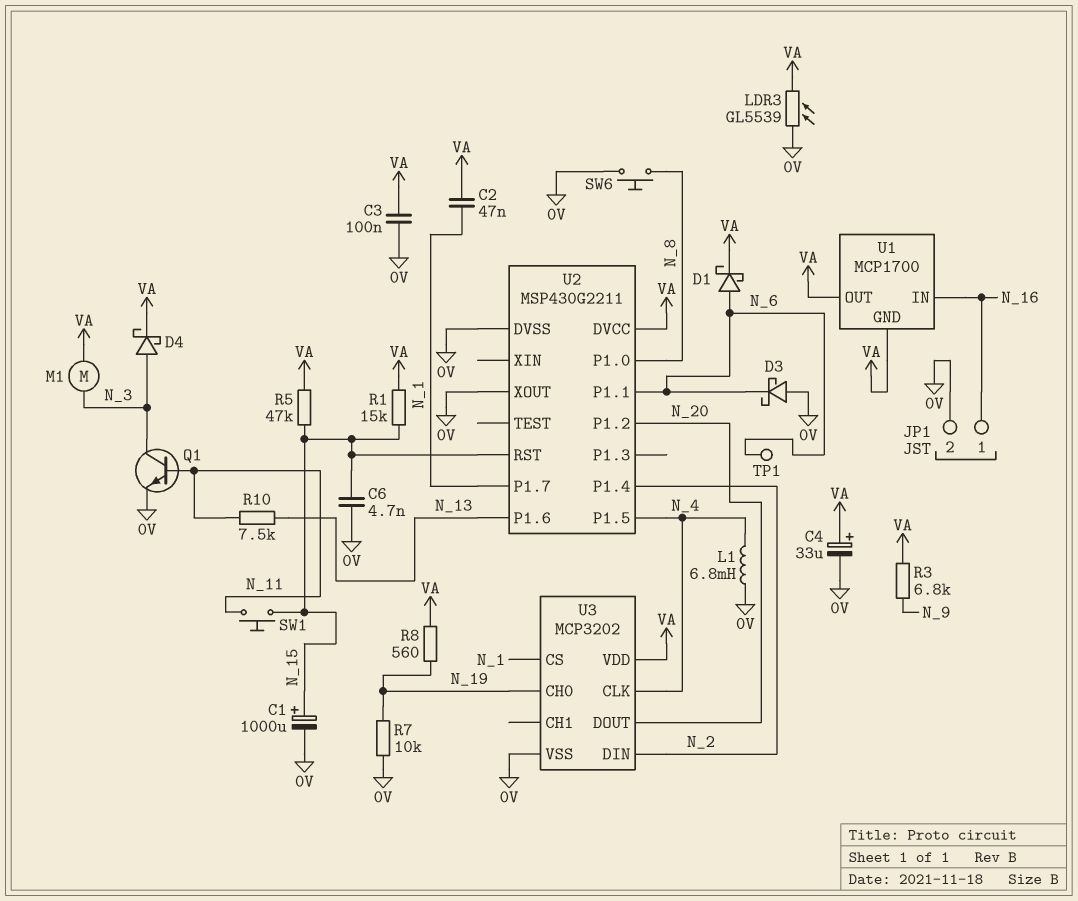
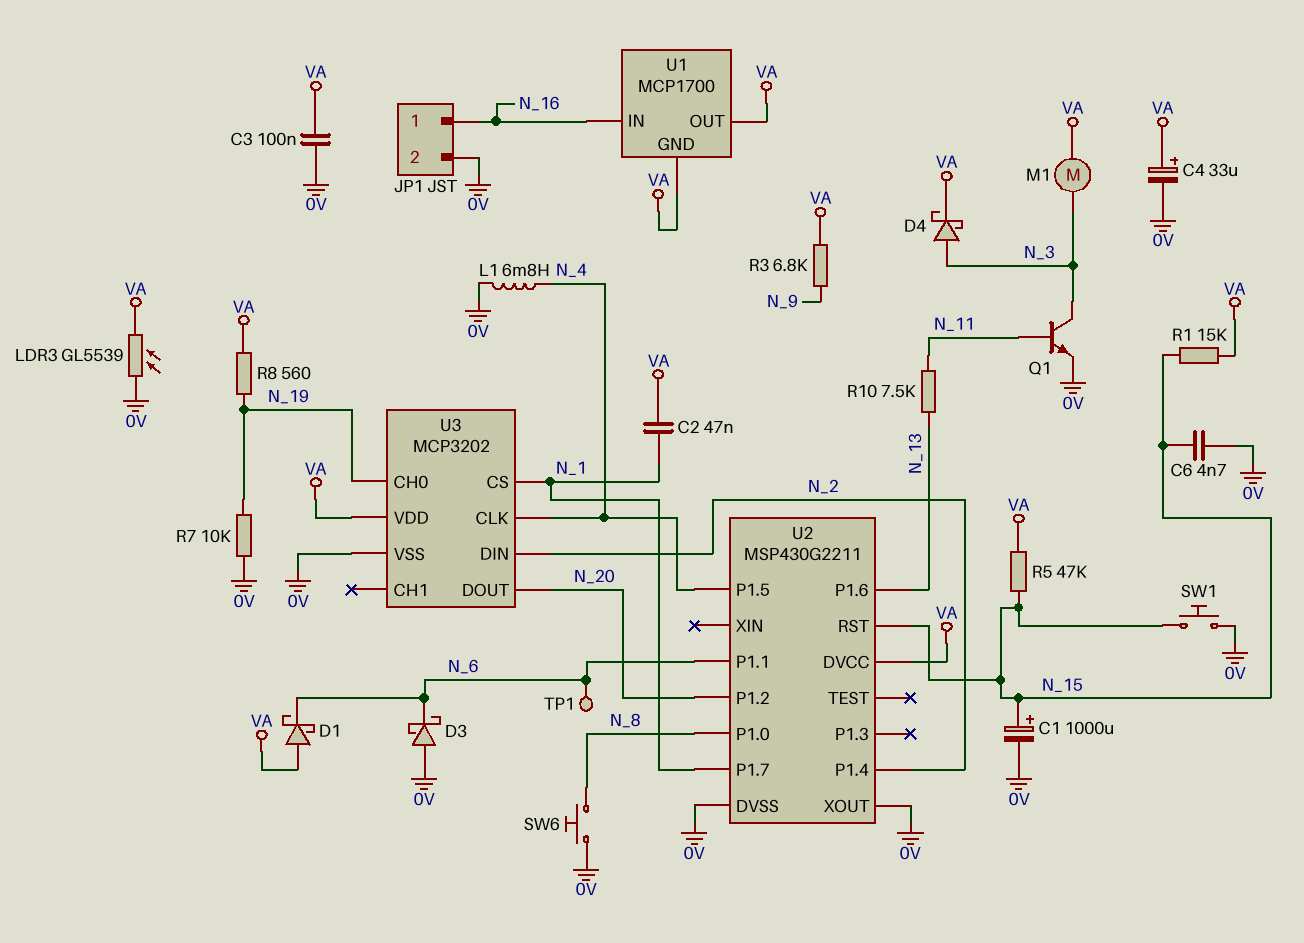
D1: schottky (A N_6, K VA) -> schottky (A VA, K N_6)
SW1: button (N_11, N_15) -> button (0V, N_15)

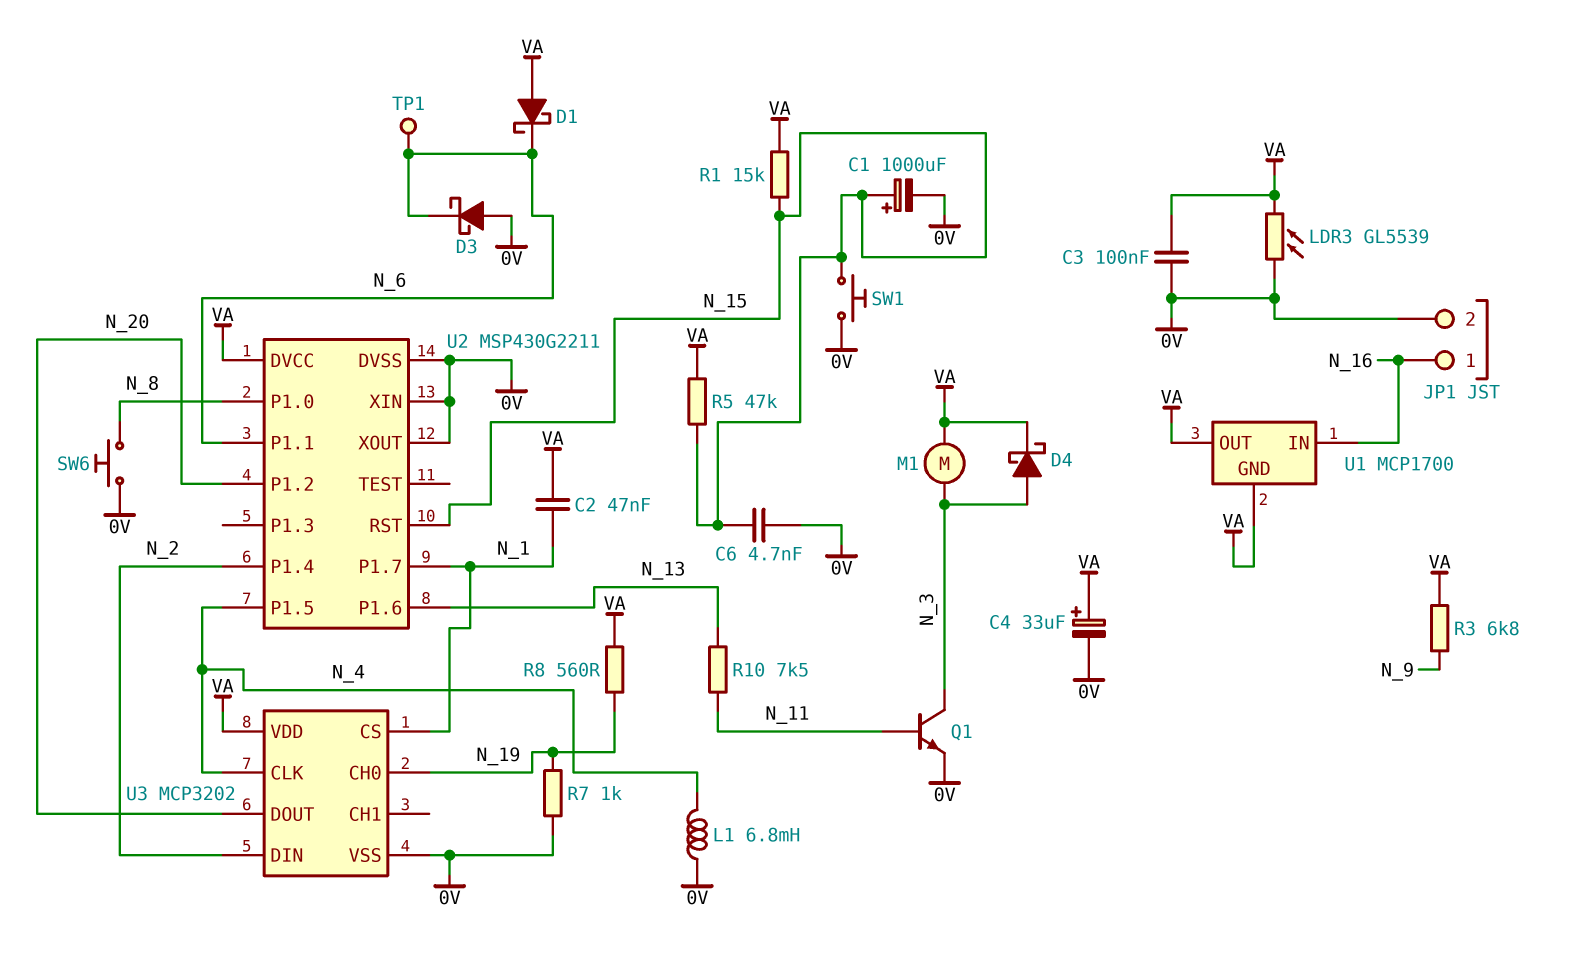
R7: 10k (0V, N_19) -> 1k (0V, N_19)
U2 pin XIN: none -> 0V

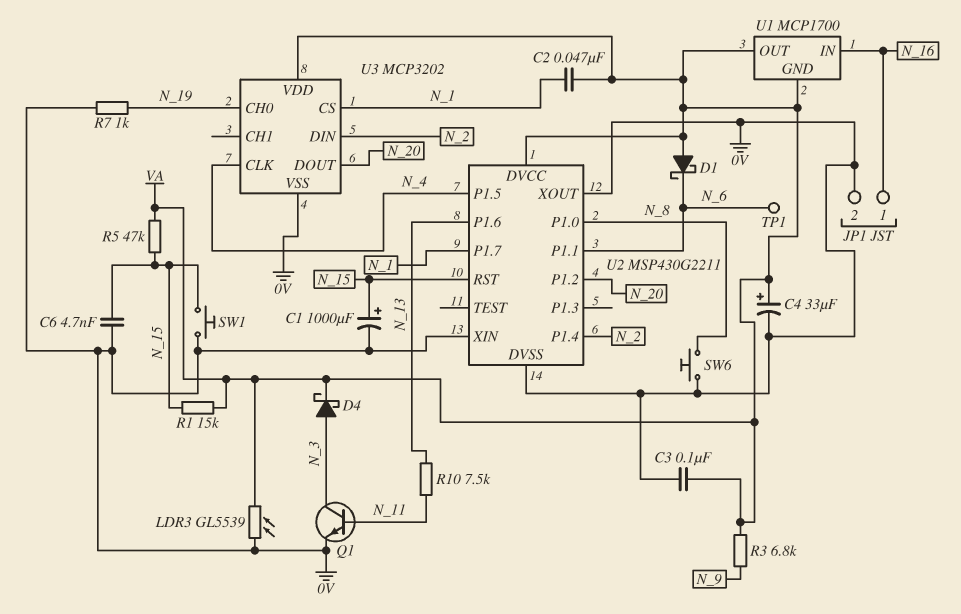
D3: schottky (A 0V, K N_6) -> none
L1: 6.8mH (0V, N_4) -> none
M1: motor (N_3, VA) -> none
R8: 560 (N_19, VA) -> none

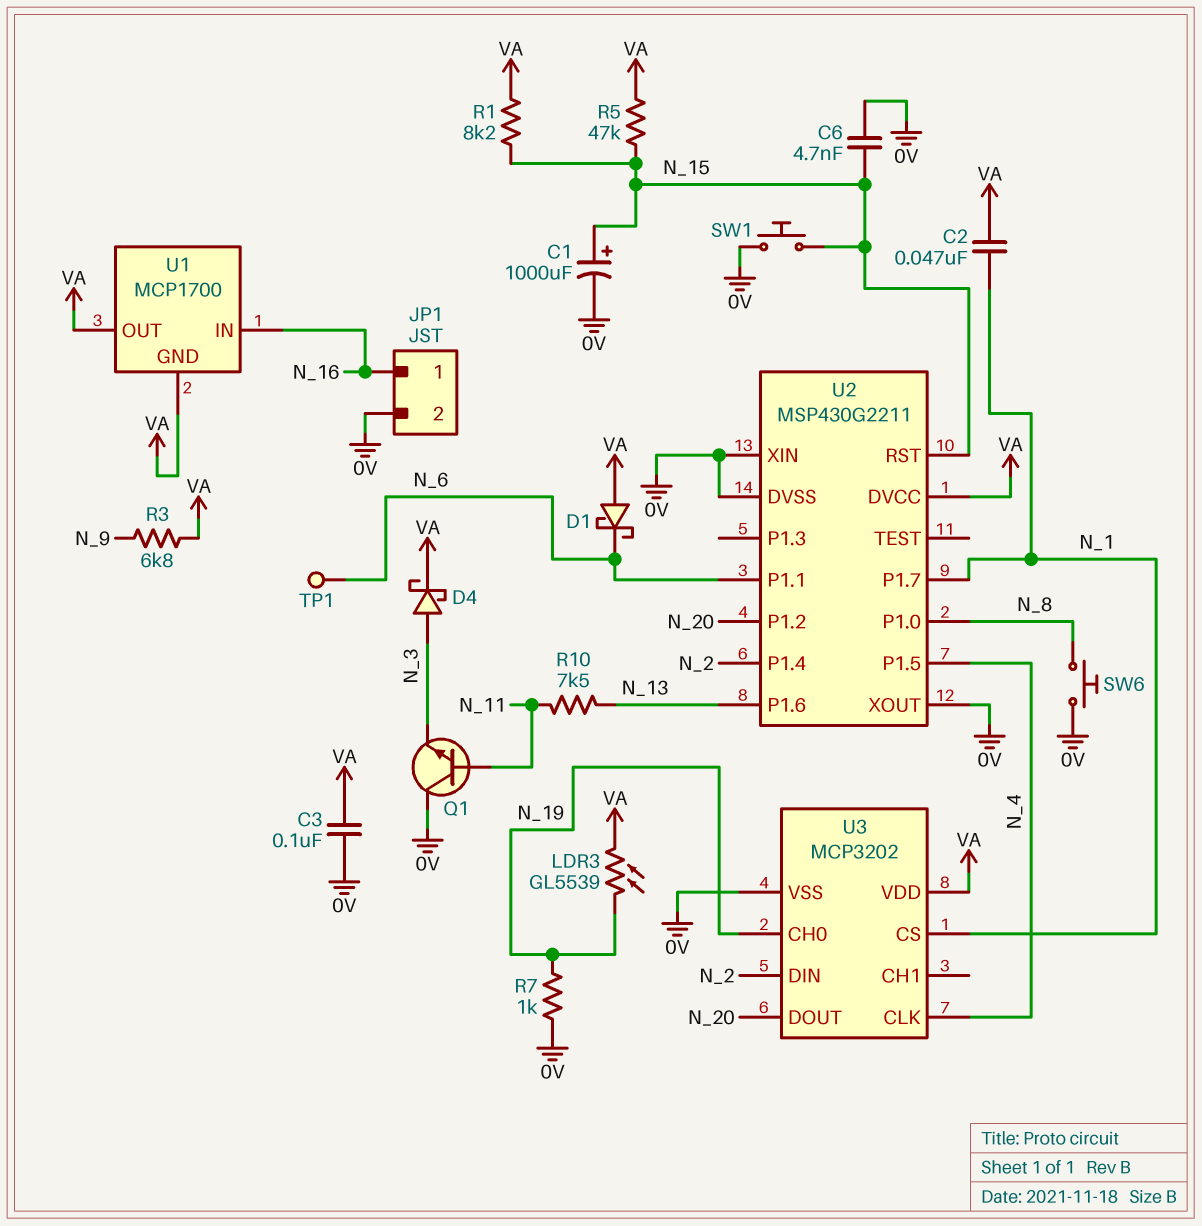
C4: 33uF (plus VA, minus 0V) -> none
LDR3: GL5539 (0V, VA) -> GL5539 (N_19, VA)
Q1: NPN (B N_11, C N_3, E 0V) -> NPN (B N_11, C 0V, E N_3)
R1: 15k (N_15, VA) -> 8.2k (N_15, VA)

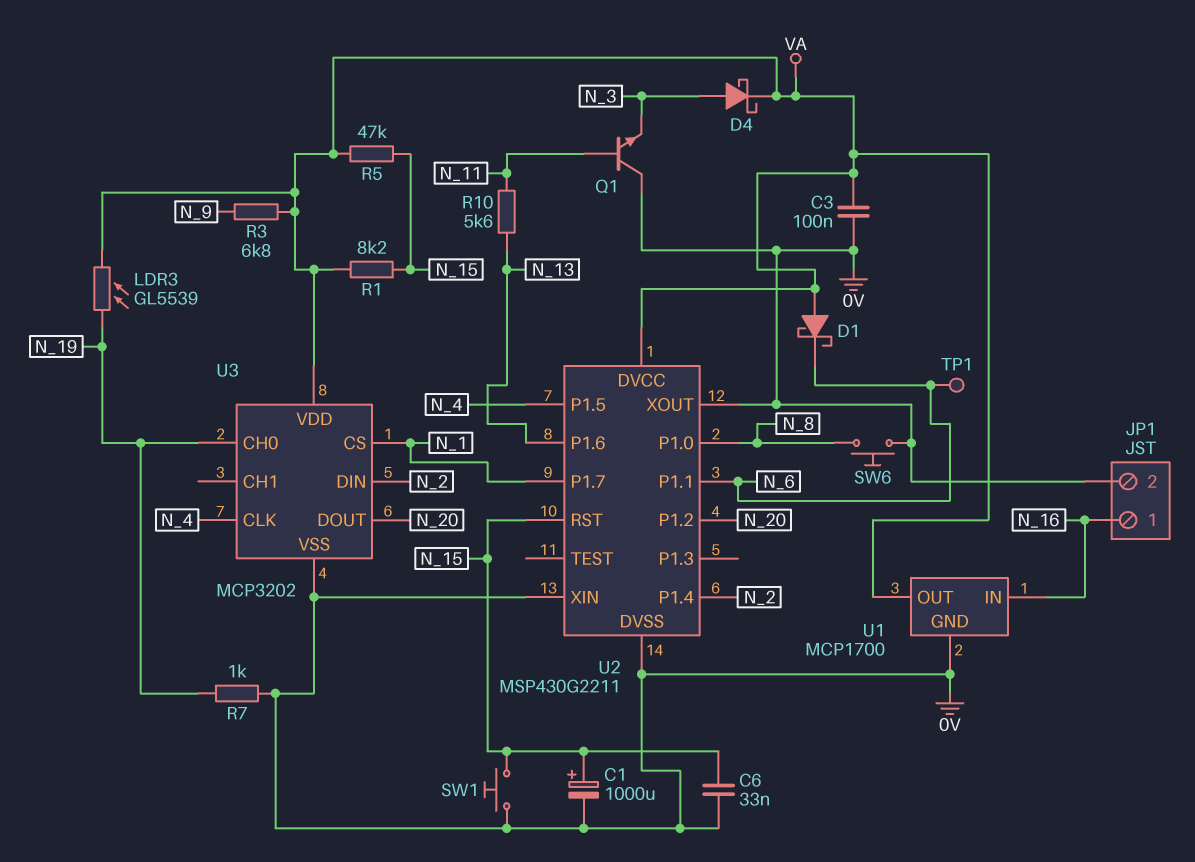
C2: 47nF (N_1, VA) -> none
C6: 4.7nF (0V, N_15) -> 33nF (0V, N_15)
R10: 7.5k (N_11, N_13) -> 5.6k (N_11, N_13)
U1 pin GND: VA -> 0V

